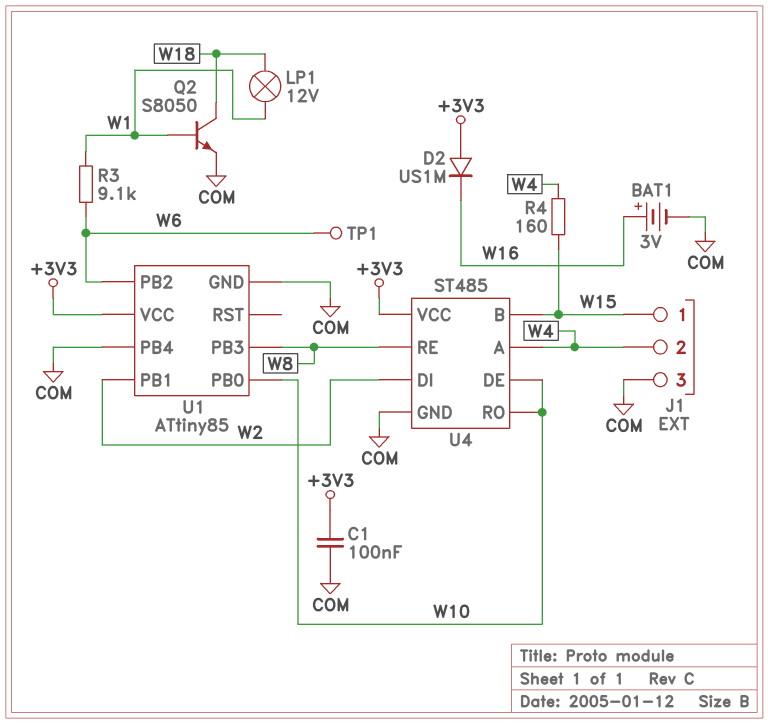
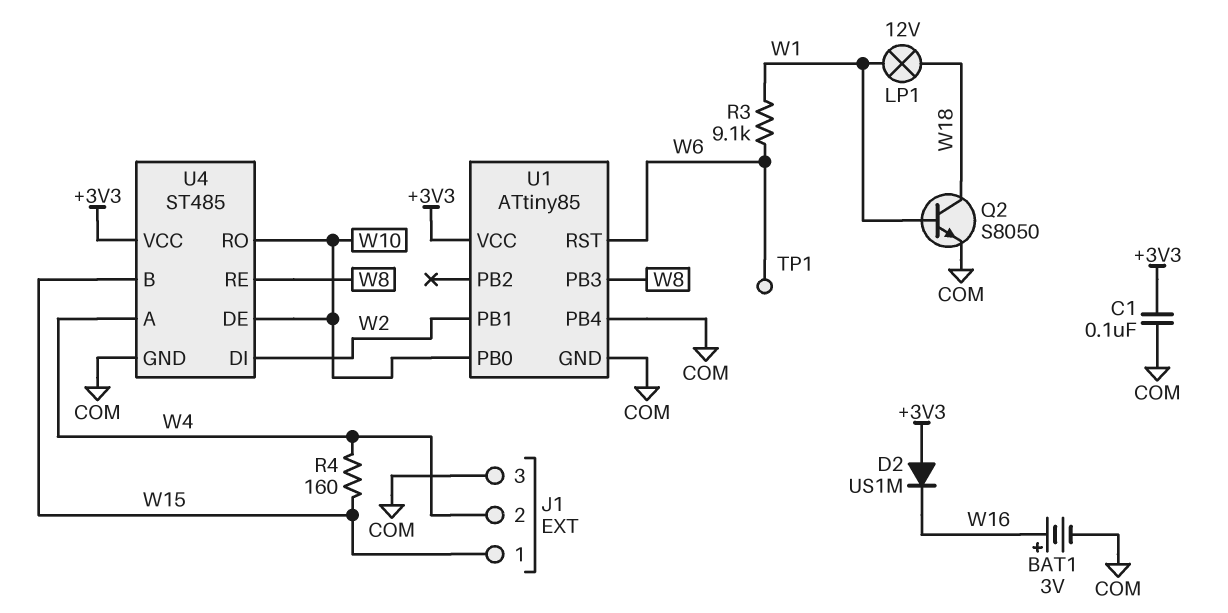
U1 pin PB2: W6 -> none
U1 pin RST: none -> W6

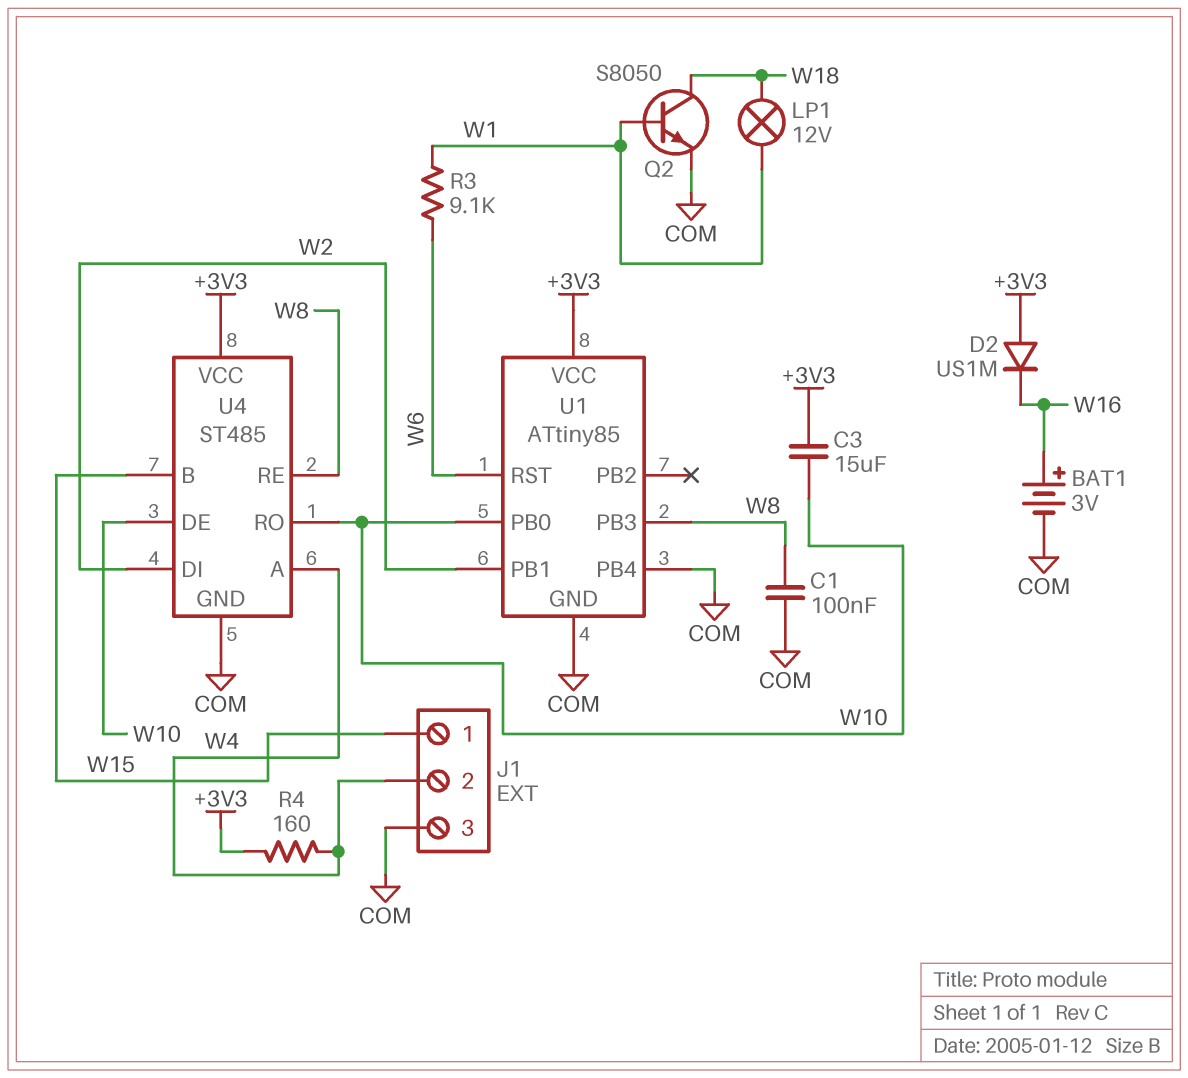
C1: 100nF (+3V3, COM) -> 100nF (COM, W8)
C3: none -> 15uF (+3V3, W10)
R4: 160 (W4, W15) -> 160 (+3V3, W4)
TP1: test point (W6) -> none

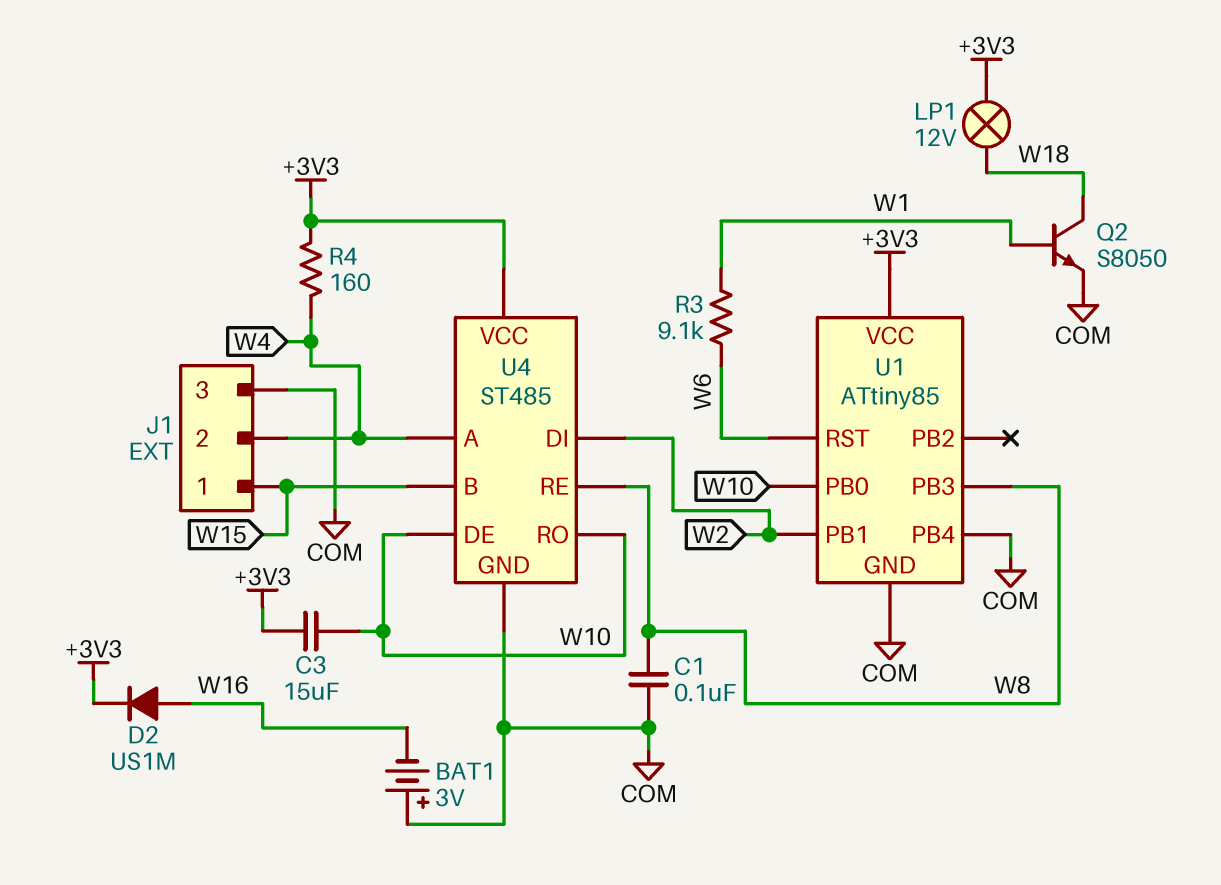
BAT1: 3V (plus W16, minus COM) -> 3V (plus COM, minus W16)
D2: diode US1M (A +3V3, K W16) -> diode US1M (A W16, K +3V3)
LP1: lamp 12V (W1, W18) -> lamp 12V (+3V3, W18)

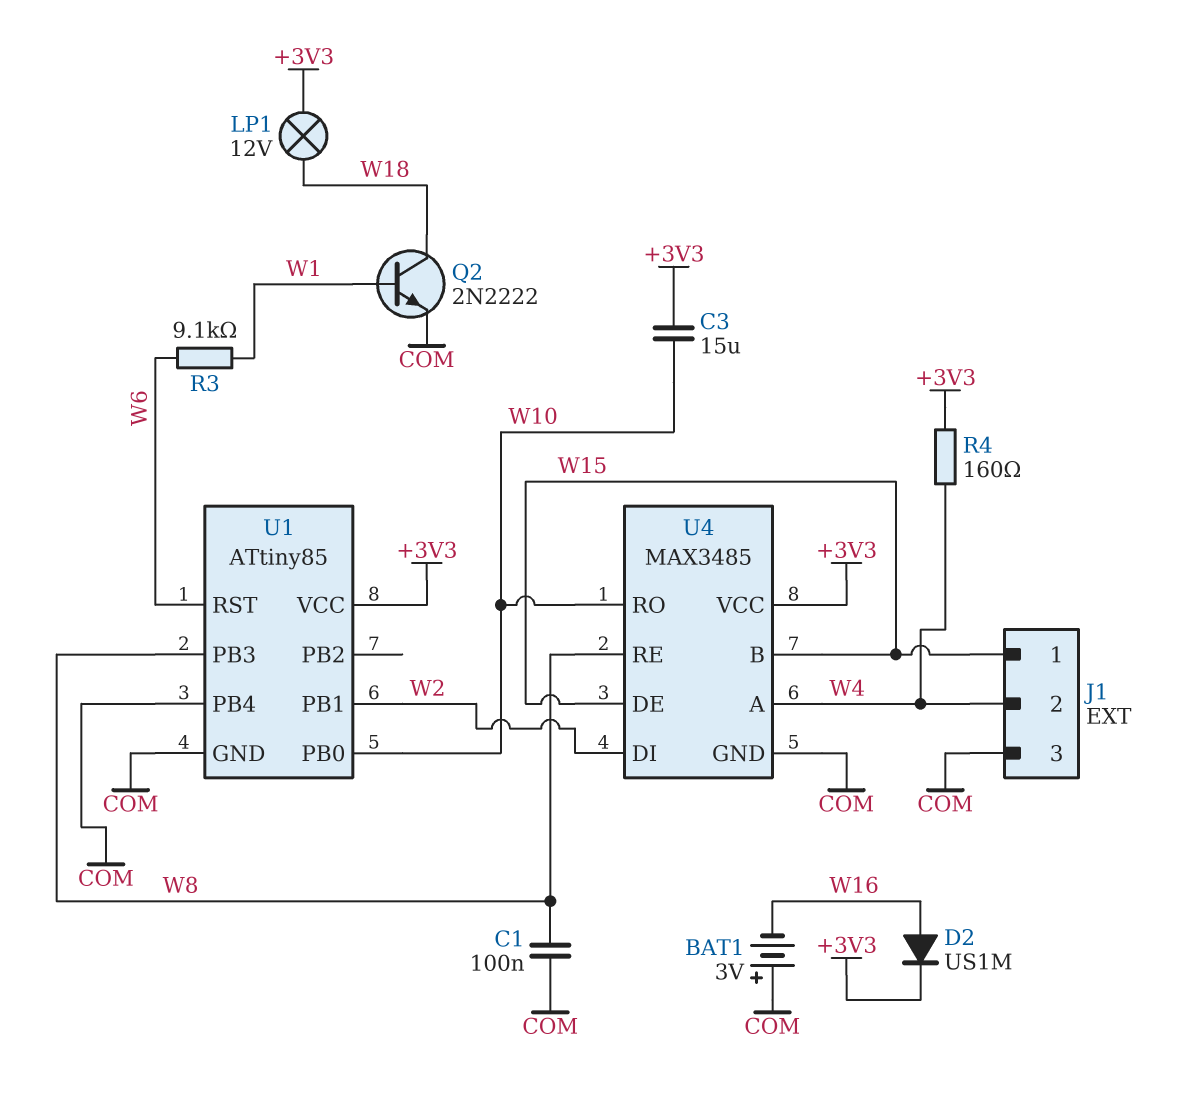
Q2: NPN S8050 (B W1, C W18, E COM) -> NPN 2N2222 (B W1, C W18, E COM)
U4: ST485 -> MAX3485
U4 pin DE: W10 -> W15

